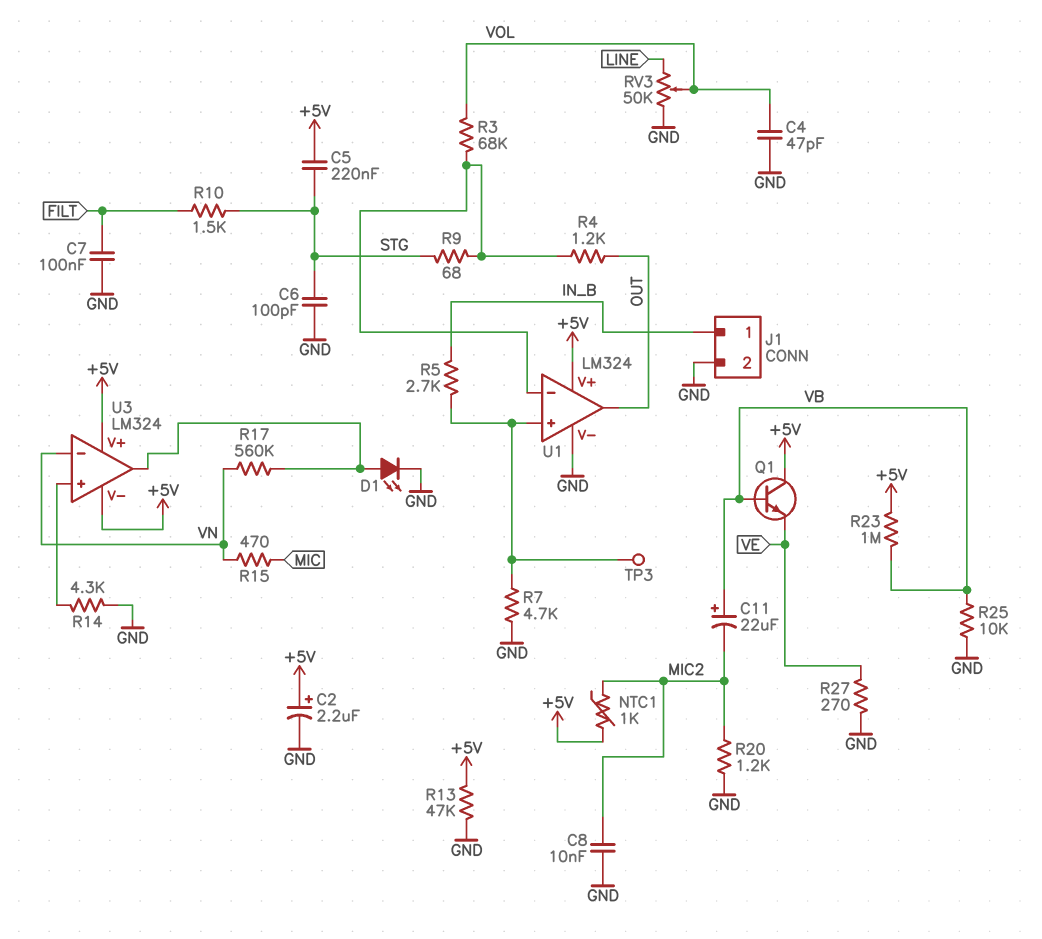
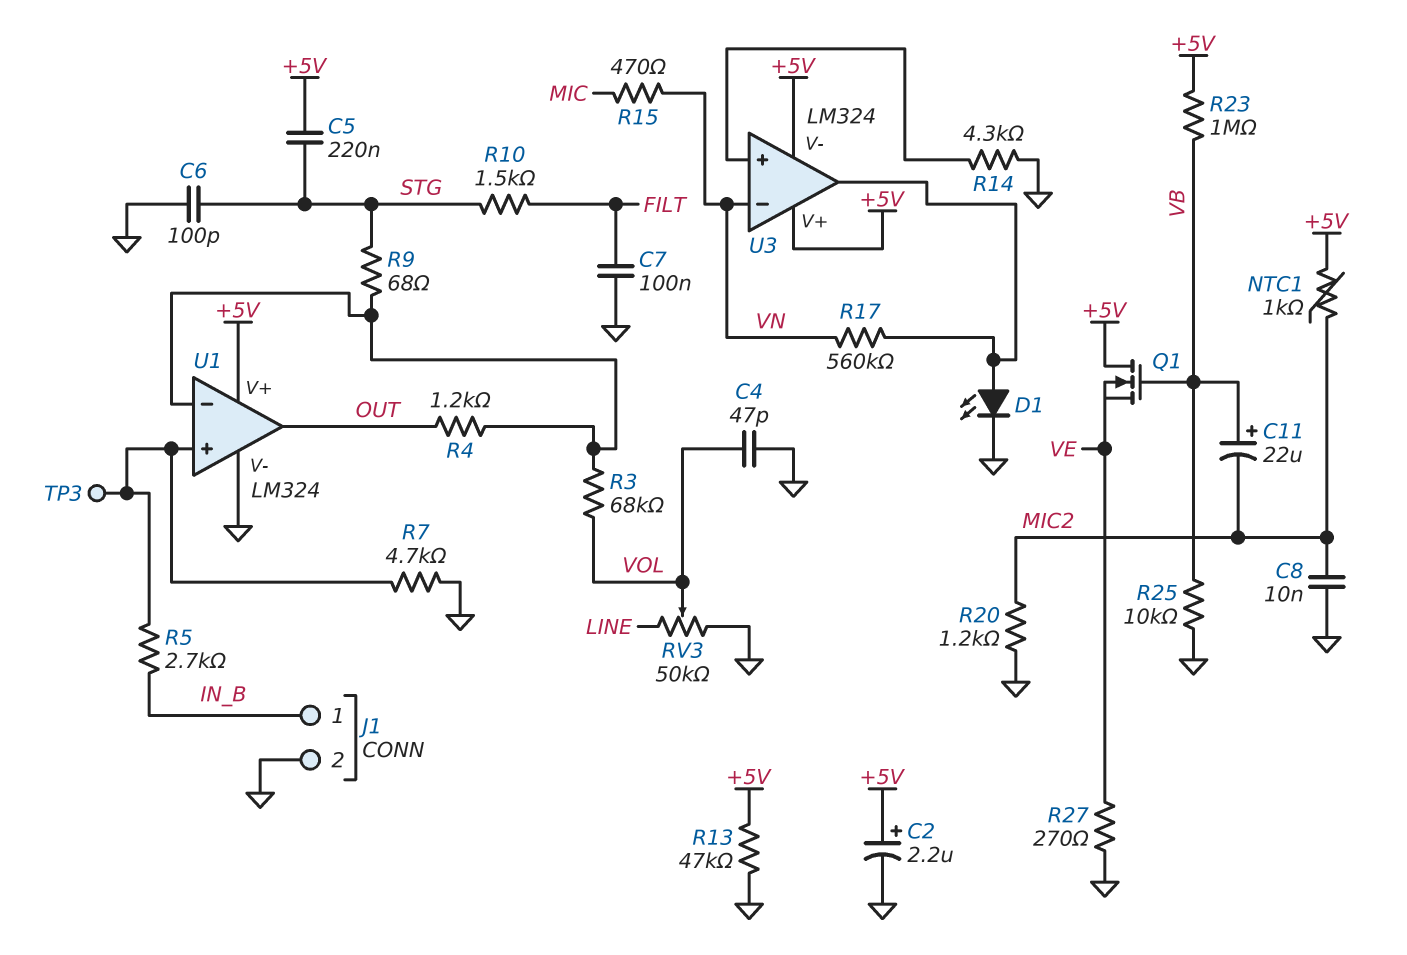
Q1: NPN (B VB, C +5V, E VE) -> NMOS (G VB, D +5V, S VE)

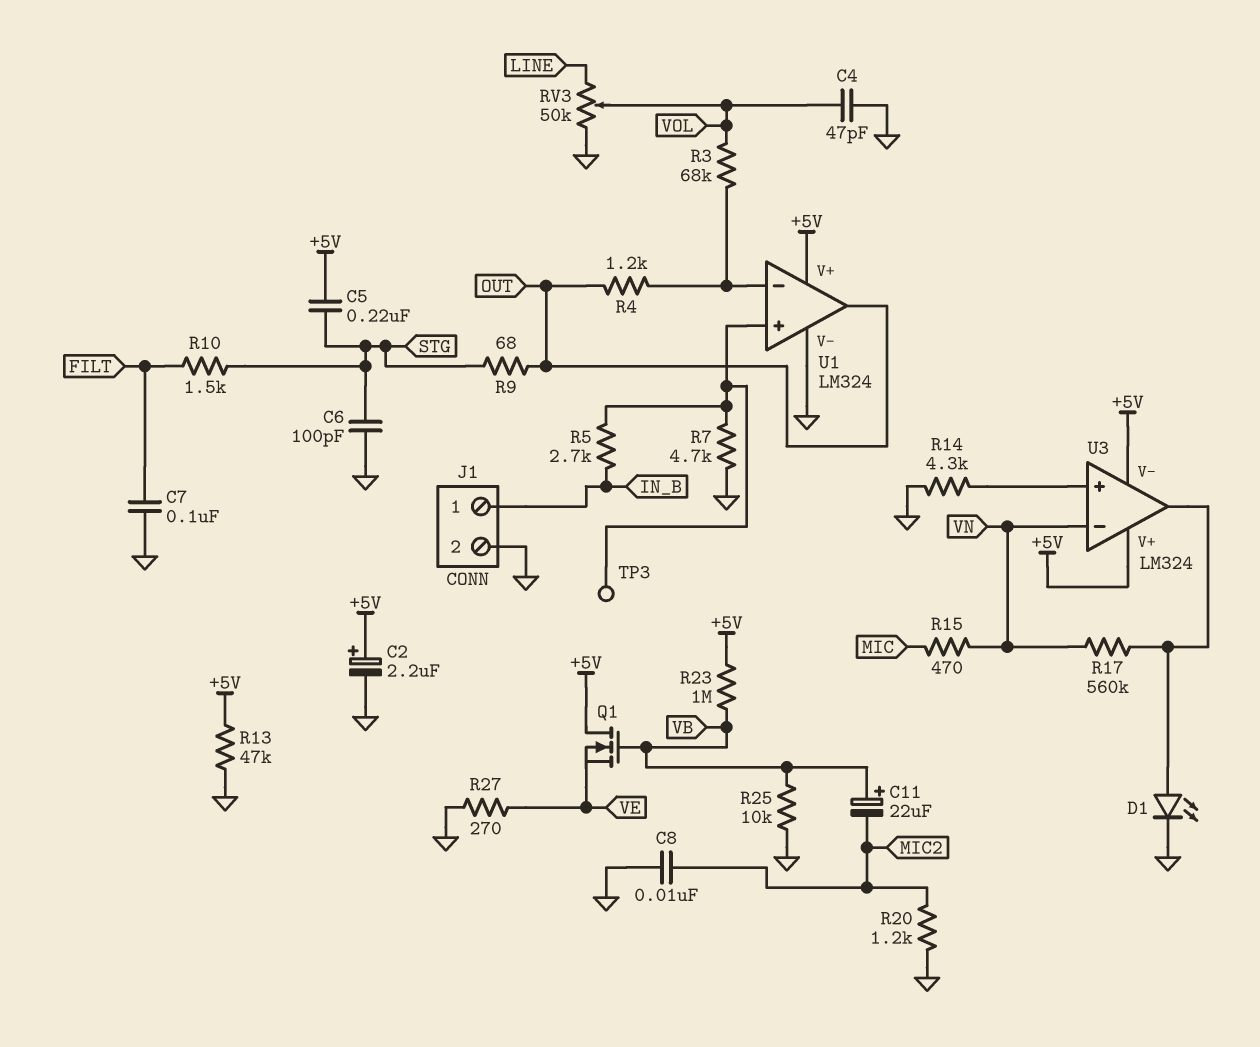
NTC1: 1k (+5V, MIC2) -> none
R9: 68 (STG, U1/in-) -> 68 (OUT, STG)

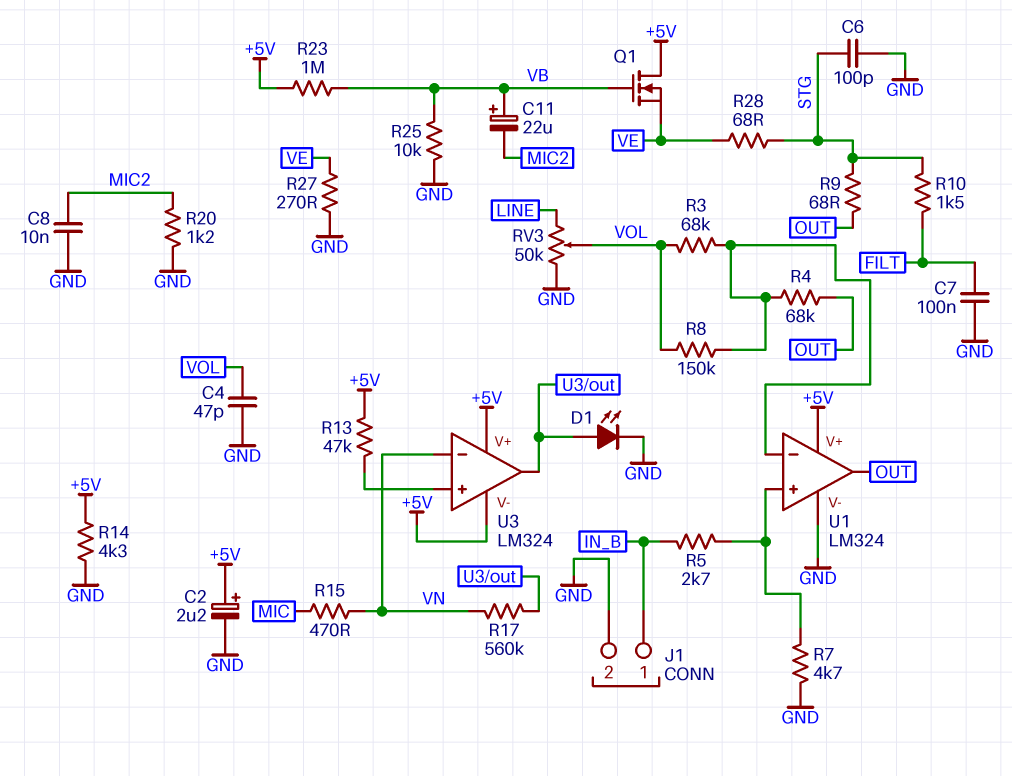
C5: 220nF (+5V, STG) -> none
R4: 1.2k (OUT, U1/in-) -> 68k (OUT, U1/in-)
R8: none -> 150k (U1/in-, VOL)
R13: 47k (+5V, GND) -> 47k (+5V, U3/in+)
R14: 4.3k (GND, U3/in+) -> 4.3k (+5V, GND)
R28: none -> 68 (STG, VE)
TP3: test point (U1/in+) -> none

